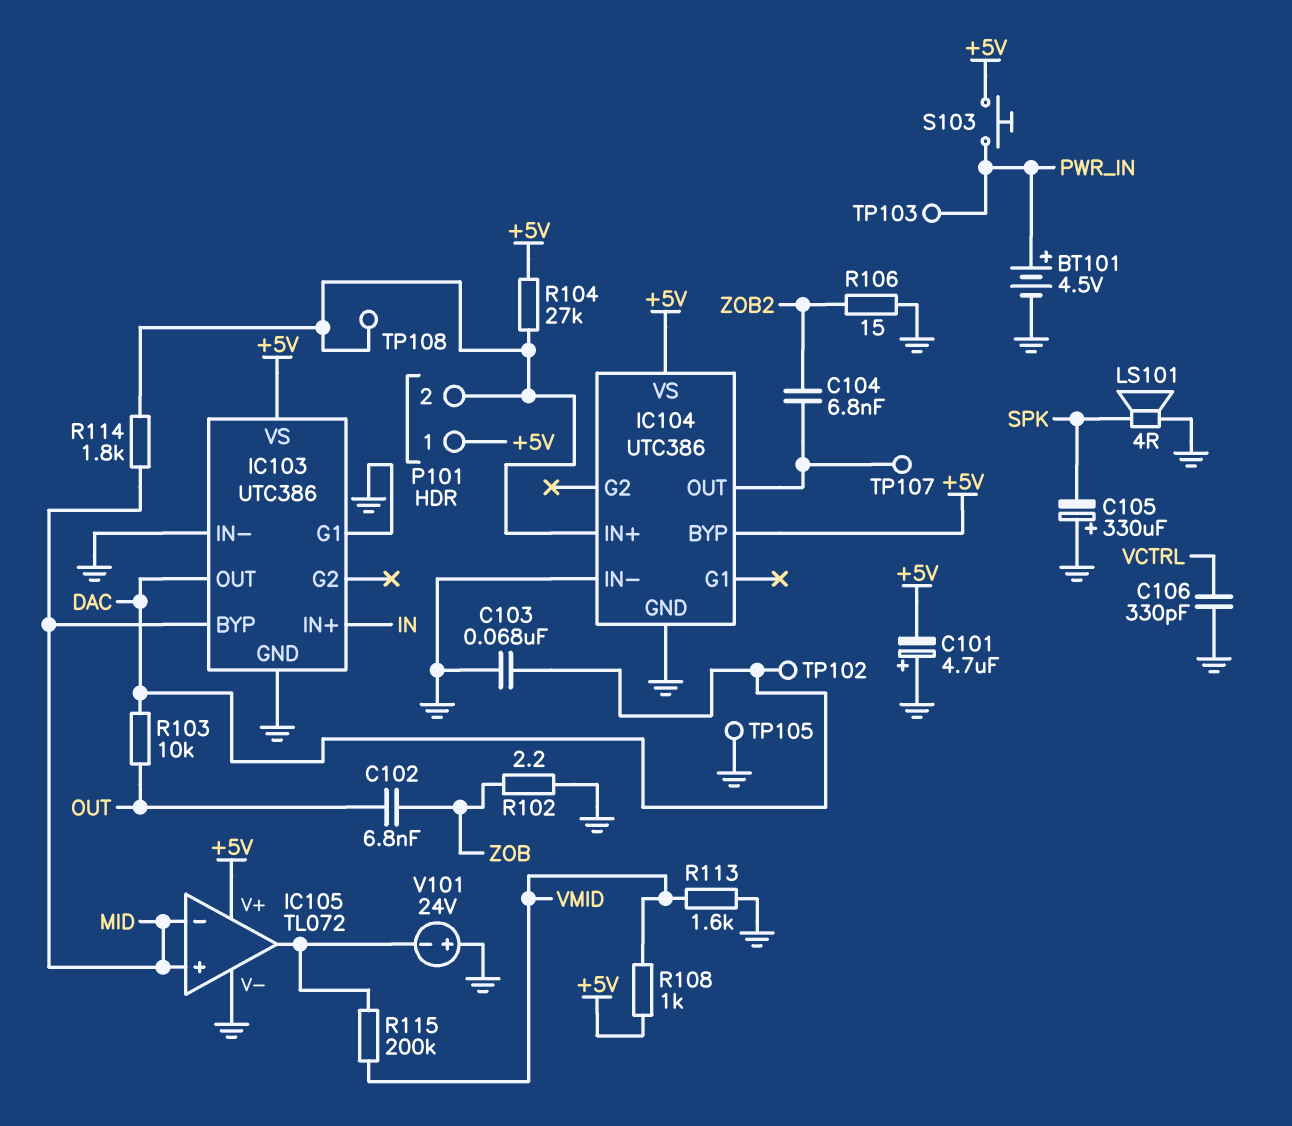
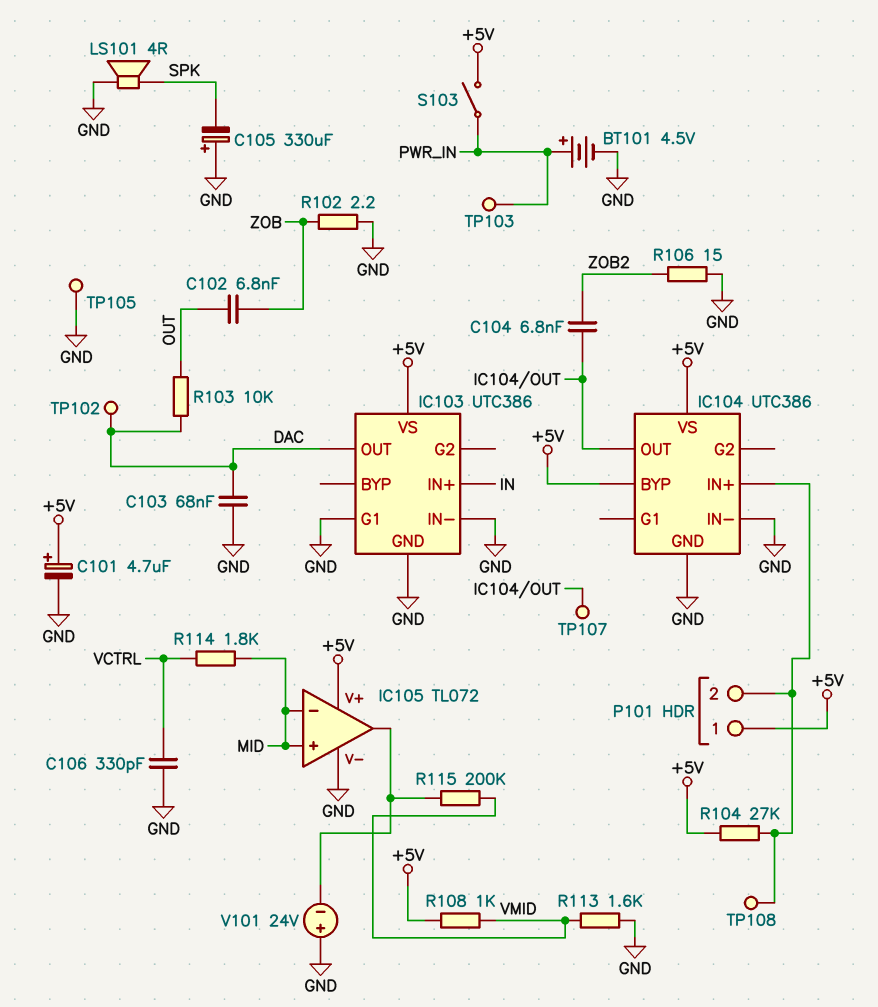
C101: 4.7uF (plus GND, minus +5V) -> 4.7uF (plus +5V, minus GND)
IC103 pin BYP: MID -> none
R114: 1.8k (IC104/IN+, MID) -> 1.8k (MID, VCTRL)
S103: button (+5V, PWR_IN) -> switch (+5V, PWR_IN)

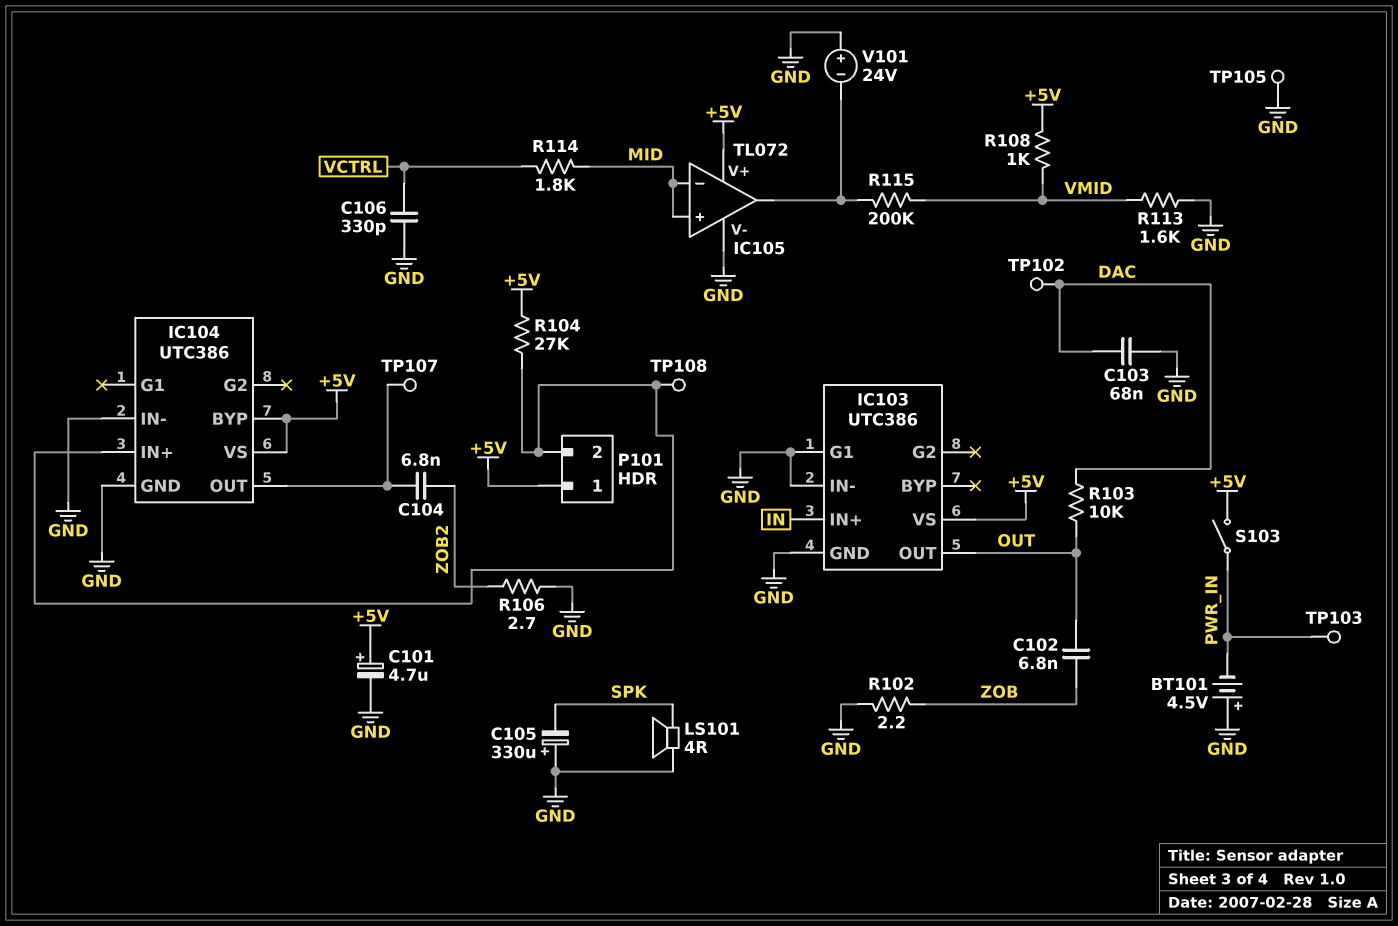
BT101: 4.5V (plus PWR_IN, minus GND) -> 4.5V (plus GND, minus PWR_IN)
IC103 pin OUT: DAC -> OUT
R106: 15 (GND, ZOB2) -> 2.7 (GND, ZOB2)

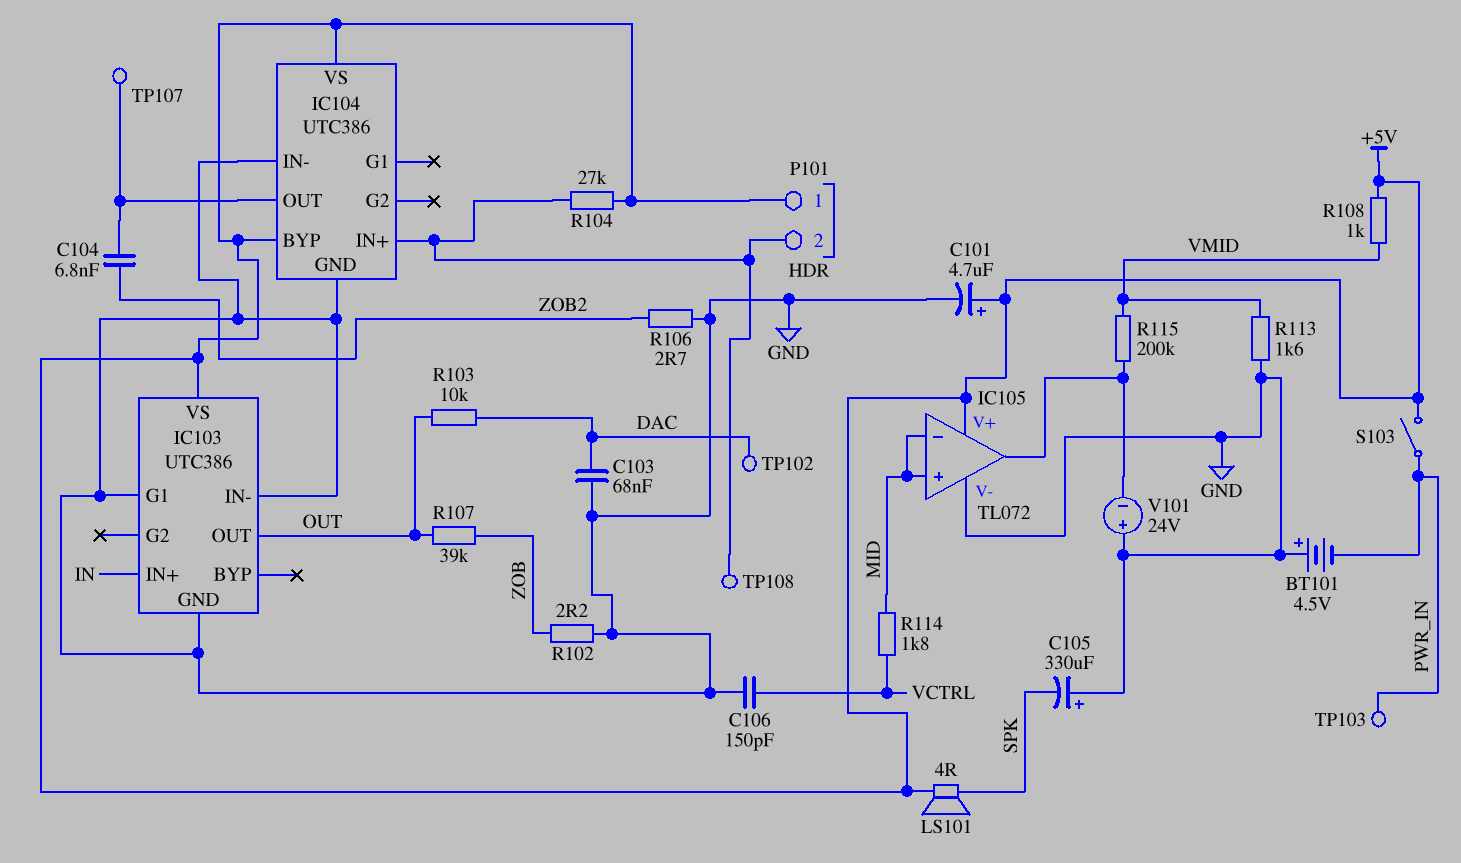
C102: 6.8nF (OUT, ZOB) -> none
C106: 330pF (GND, VCTRL) -> 150pF (GND, VCTRL)
LS101: speaker 4R (GND, SPK) -> speaker 4R (+5V, SPK)
R107: none -> 39k (OUT, ZOB)
TP105: test point (GND) -> none

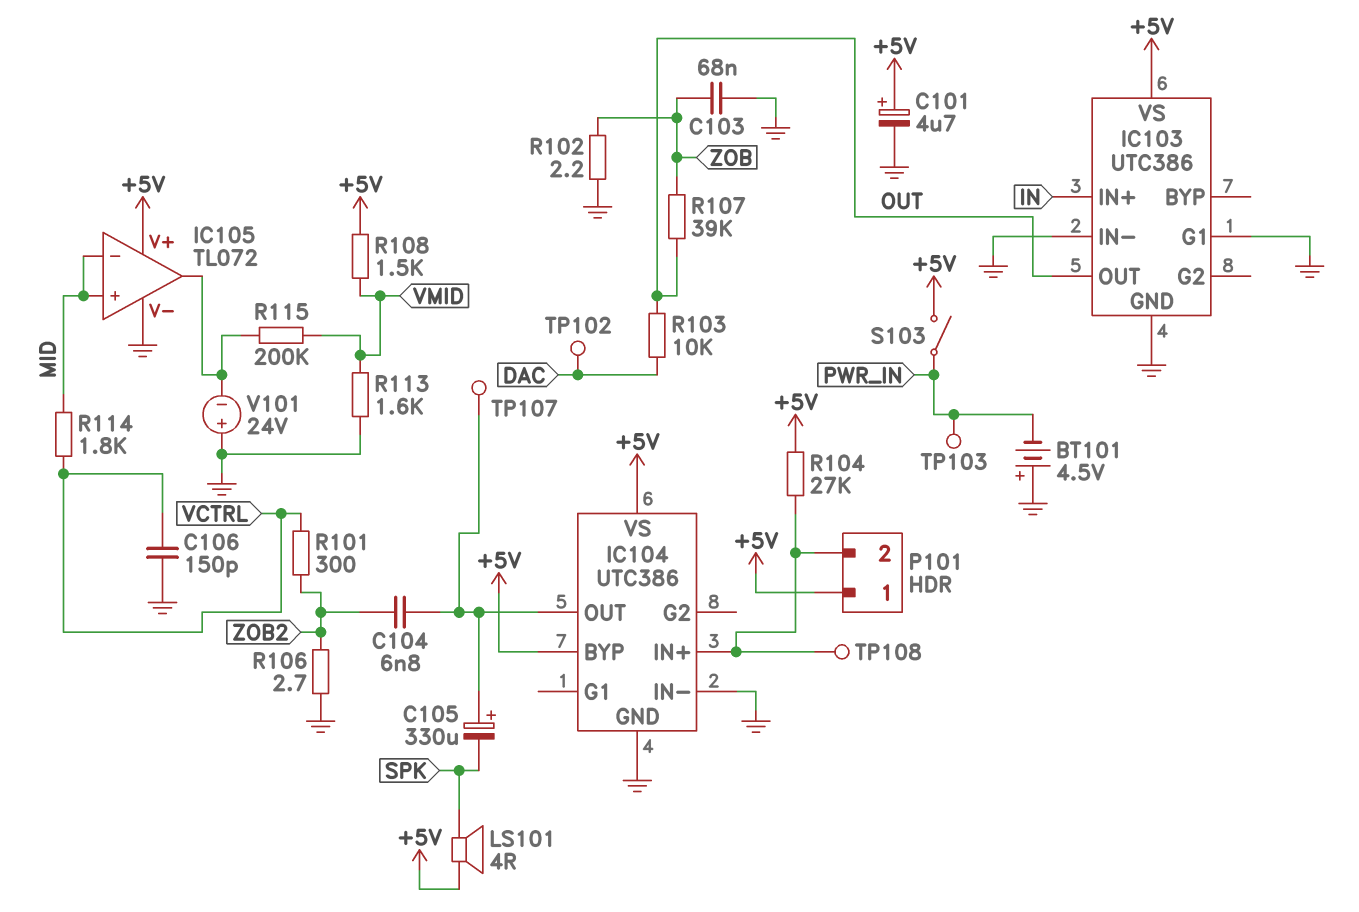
C103: 68nF (DAC, GND) -> 68nF (GND, ZOB)
C105: 330uF (plus GND, minus SPK) -> 330uF (plus IC104/OUT, minus SPK)
R101: none -> 300 (VCTRL, ZOB2)
R108: 1k (+5V, VMID) -> 1.5k (+5V, VMID)

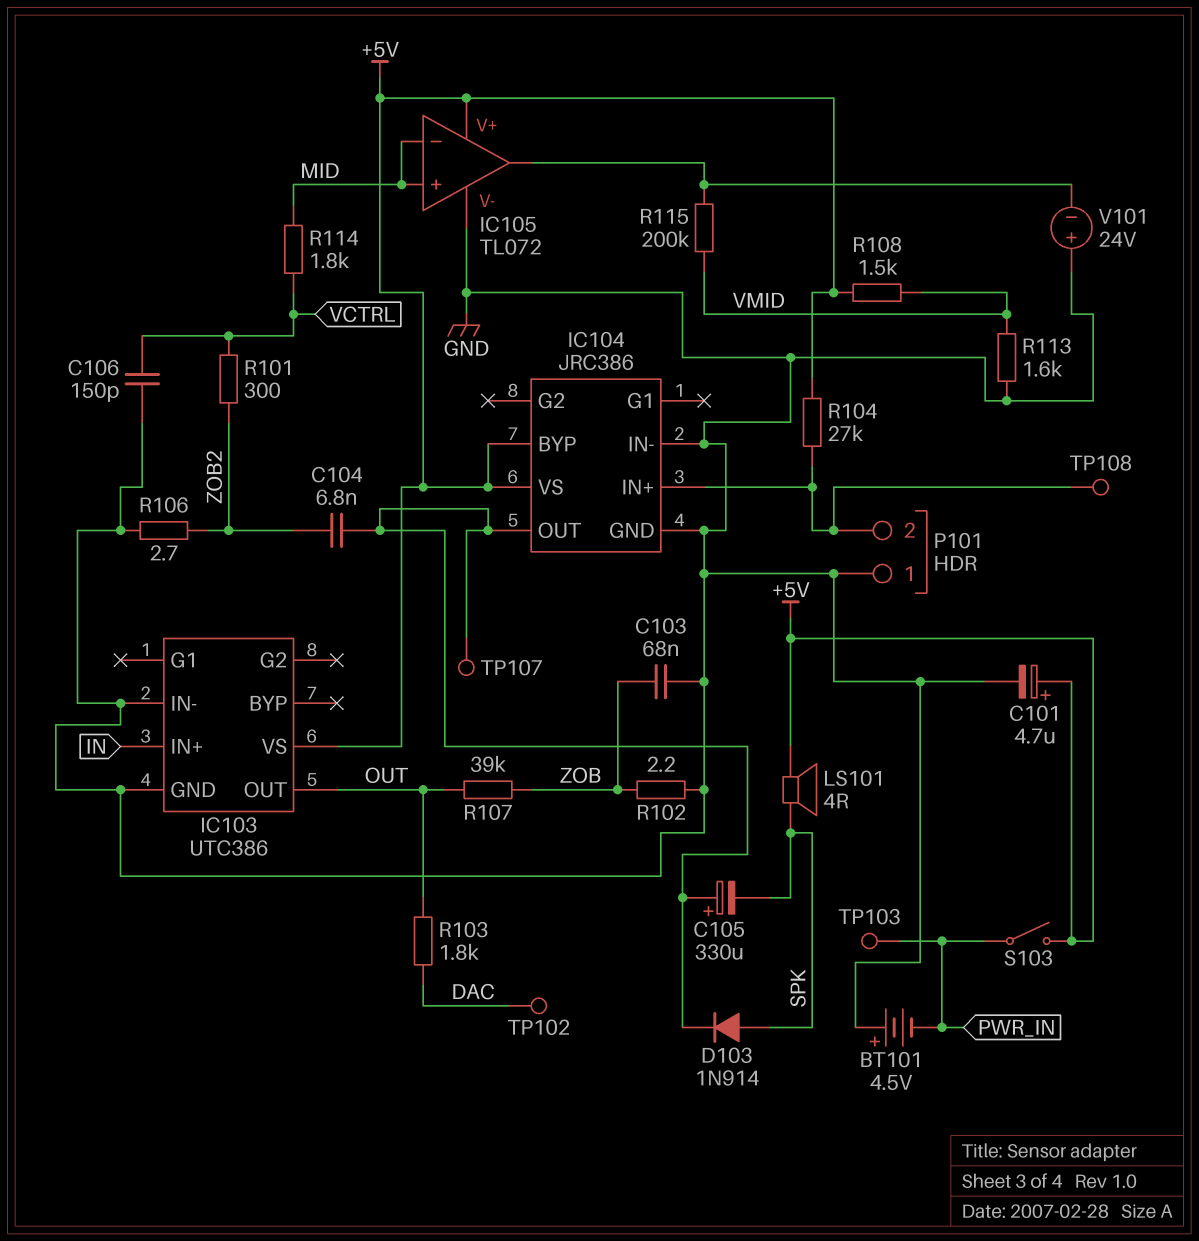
D103: none -> diode 1N914 (A SPK, K IC104/OUT)
IC103 pin G1: GND -> none
IC104: UTC386 -> JRC386
P101 pin 1: +5V -> GND
R103: 10k (DAC, OUT) -> 1.8k (DAC, OUT)

